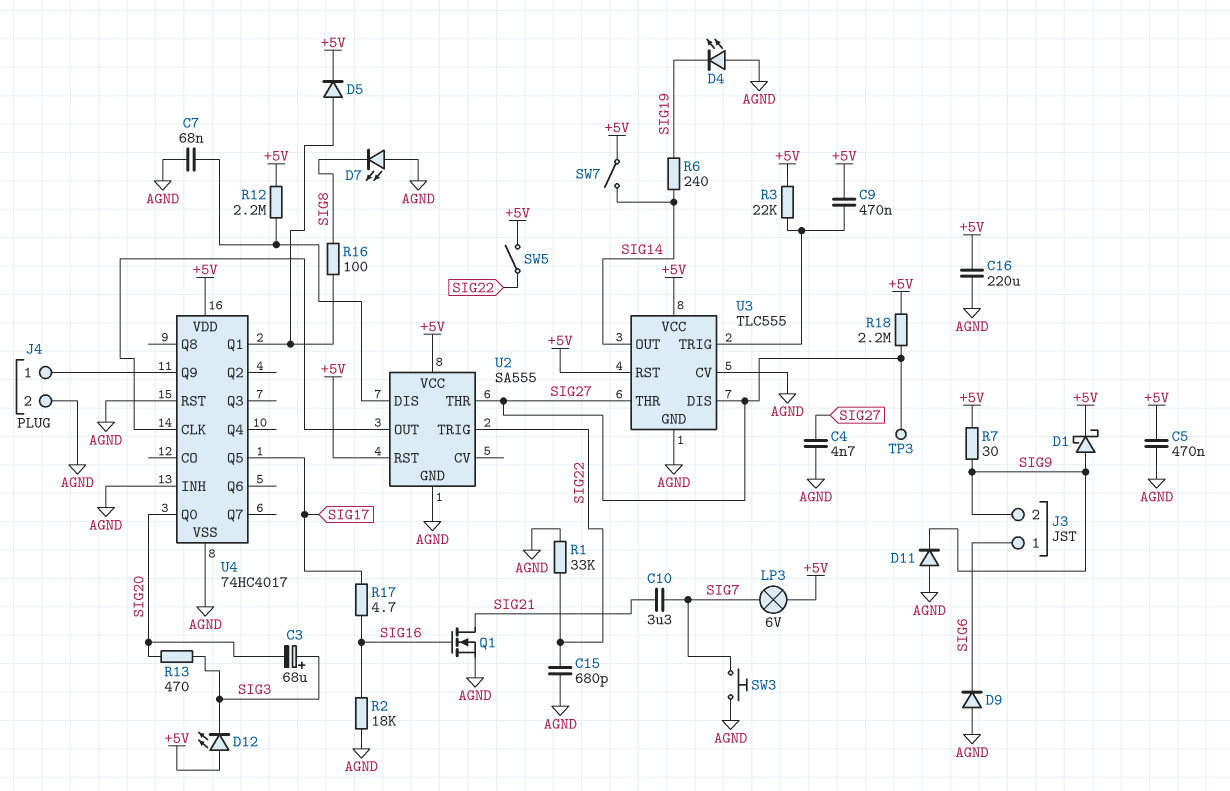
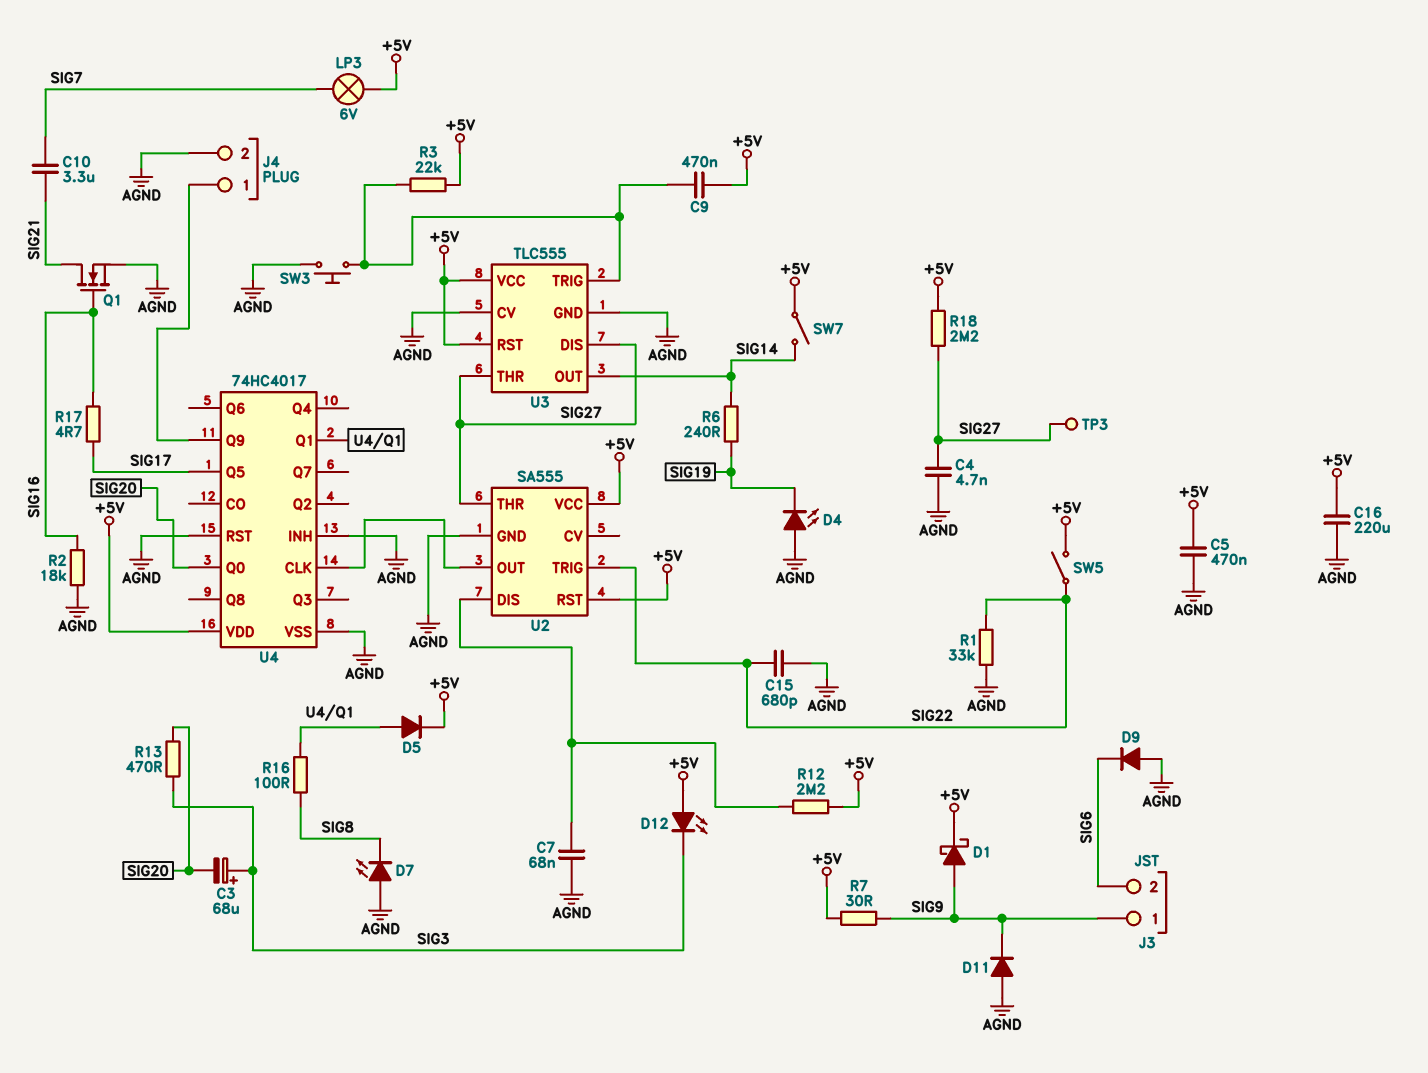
J3 pin 1: SIG6 -> SIG9
J3 pin 2: SIG9 -> SIG6
SW3: button (AGND, SIG7) -> button (AGND, U3/TRIG)

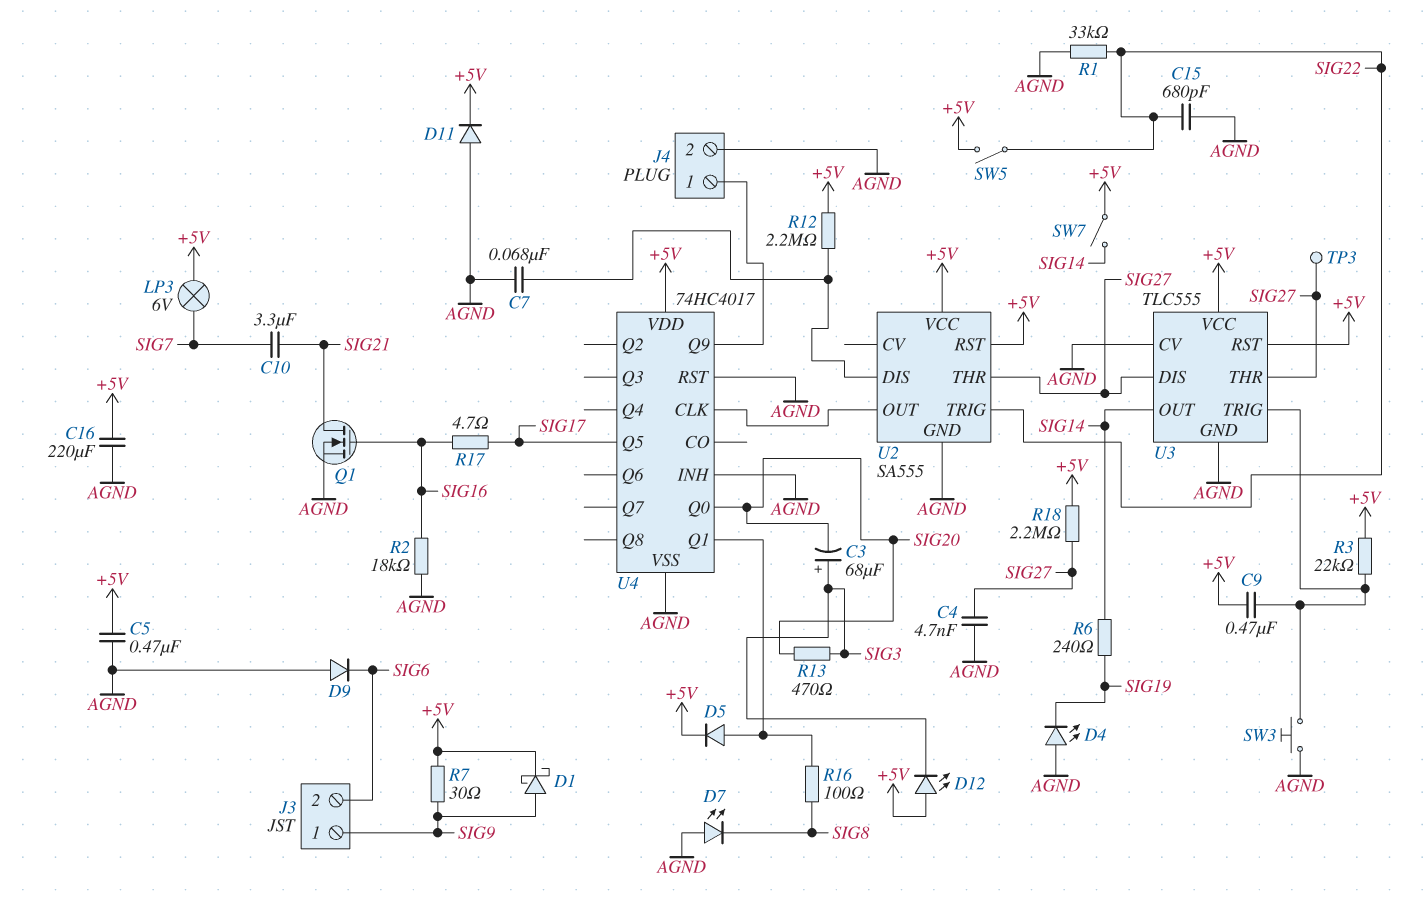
D11: diode (A AGND, K SIG9) -> diode (A AGND, K +5V)

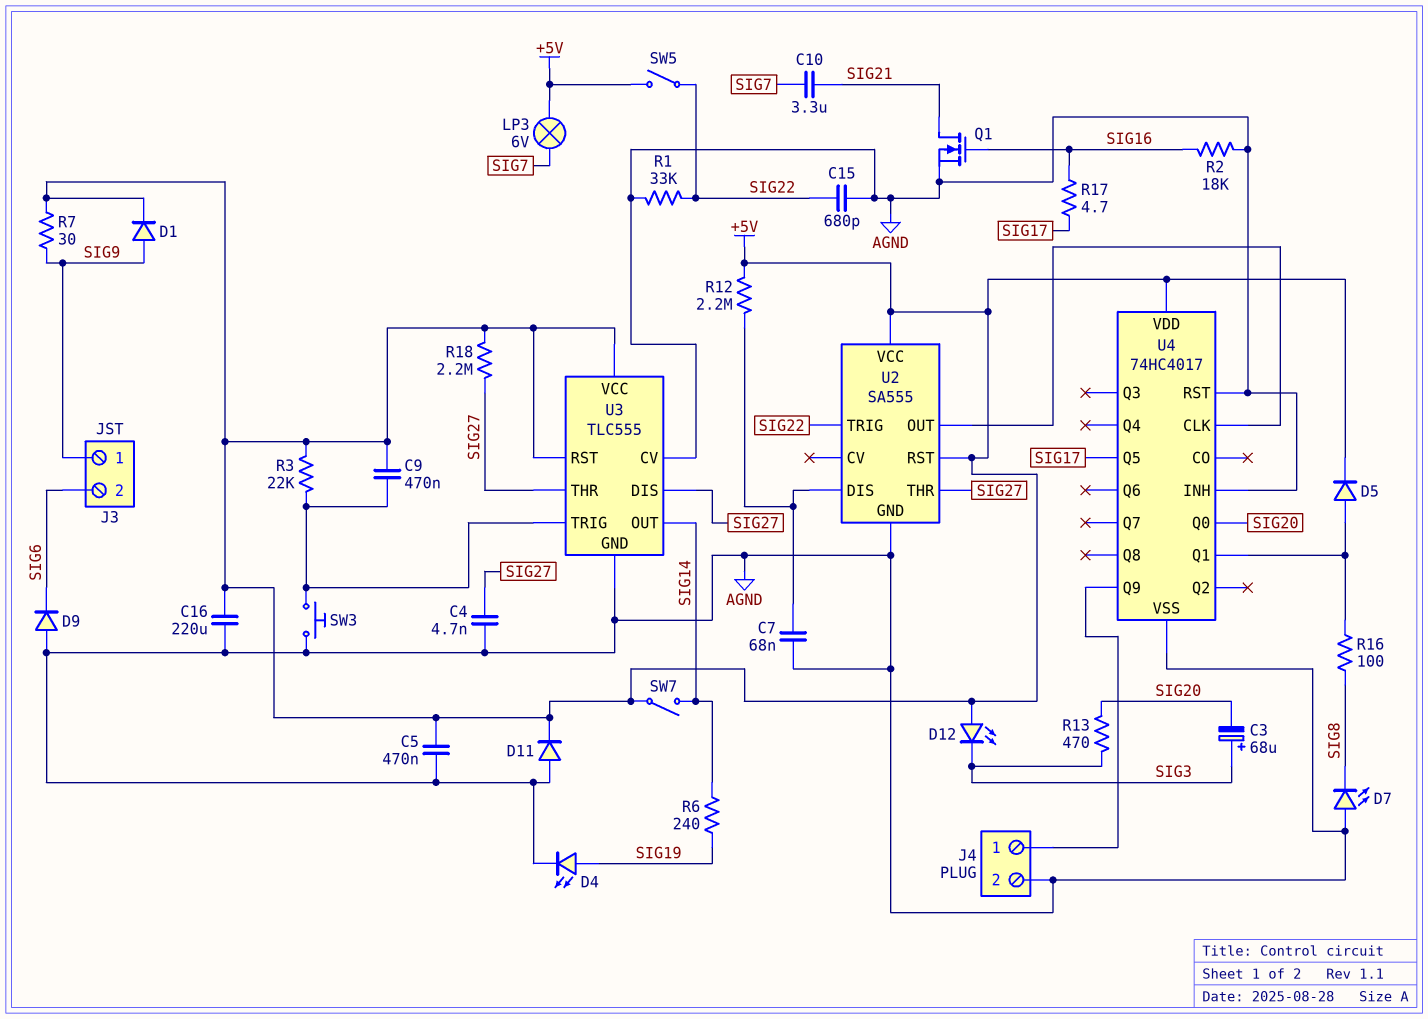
D1: schottky (A SIG9, K +5V) -> diode (A SIG9, K +5V)
D4: LED (A AGND, K SIG19) -> LED (A SIG19, K AGND)
TP3: test point (SIG27) -> none

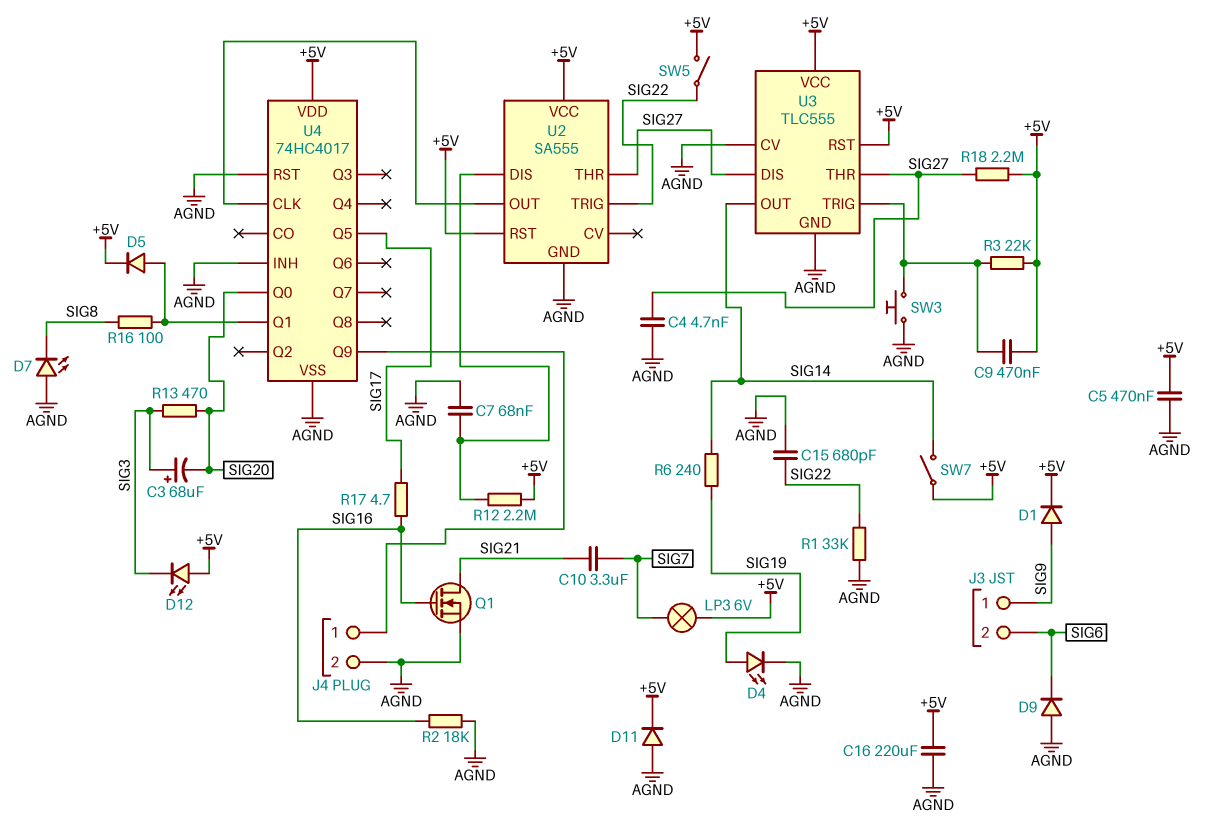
R7: 30 (+5V, SIG9) -> none

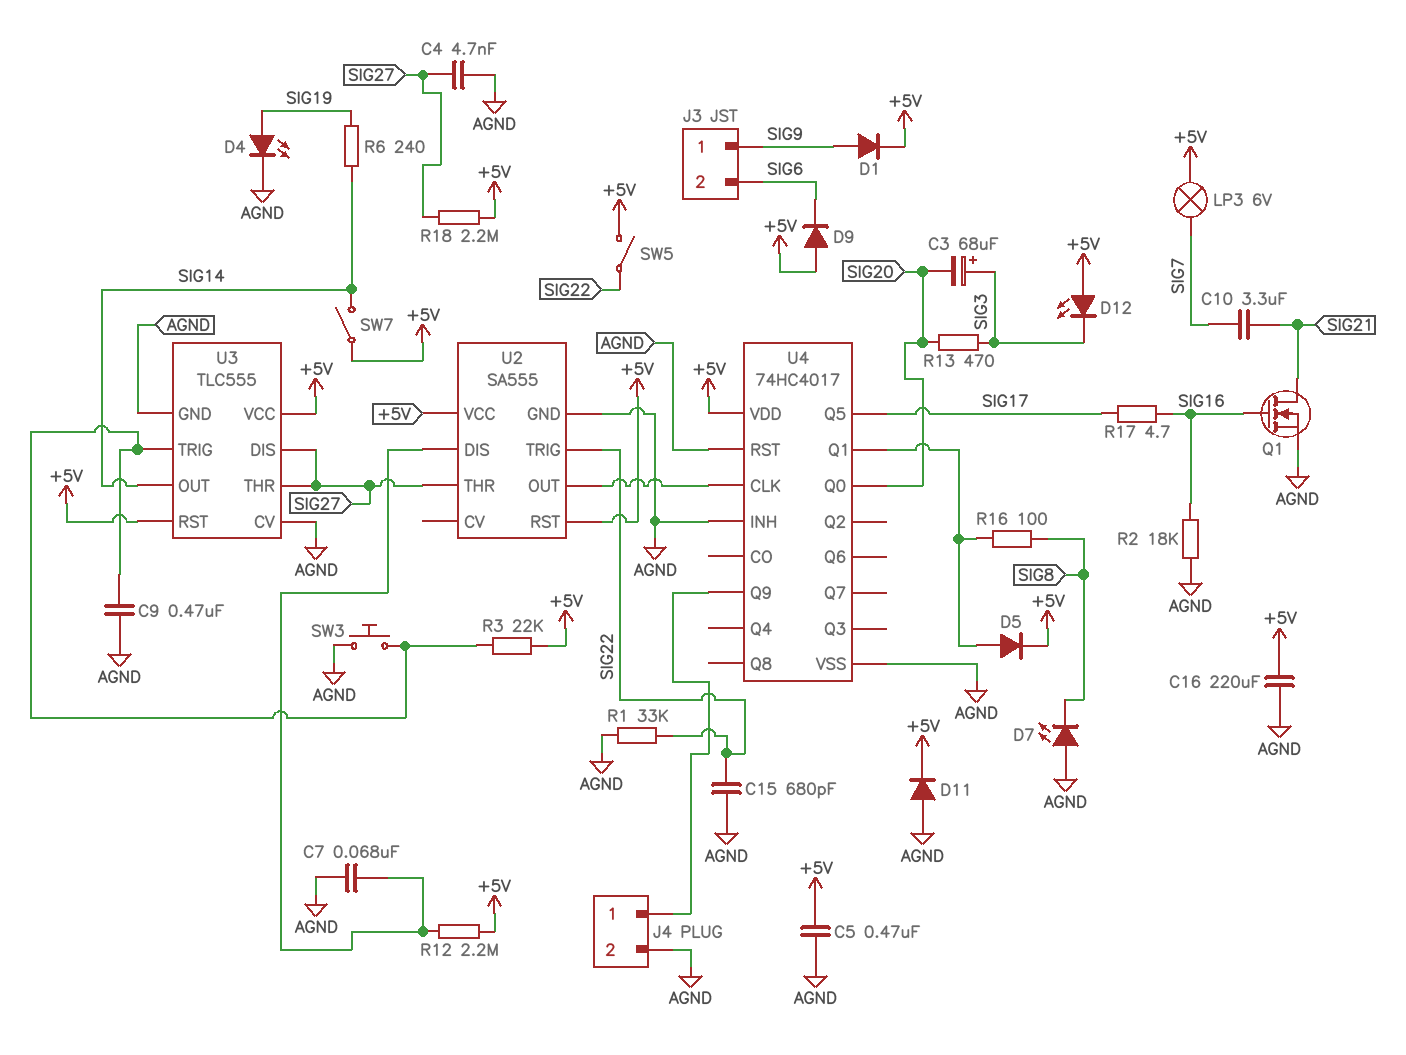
C9: 470nF (+5V, U3/TRIG) -> 470nF (AGND, U3/TRIG)
D9: diode (A AGND, K SIG6) -> diode (A +5V, K SIG6)

